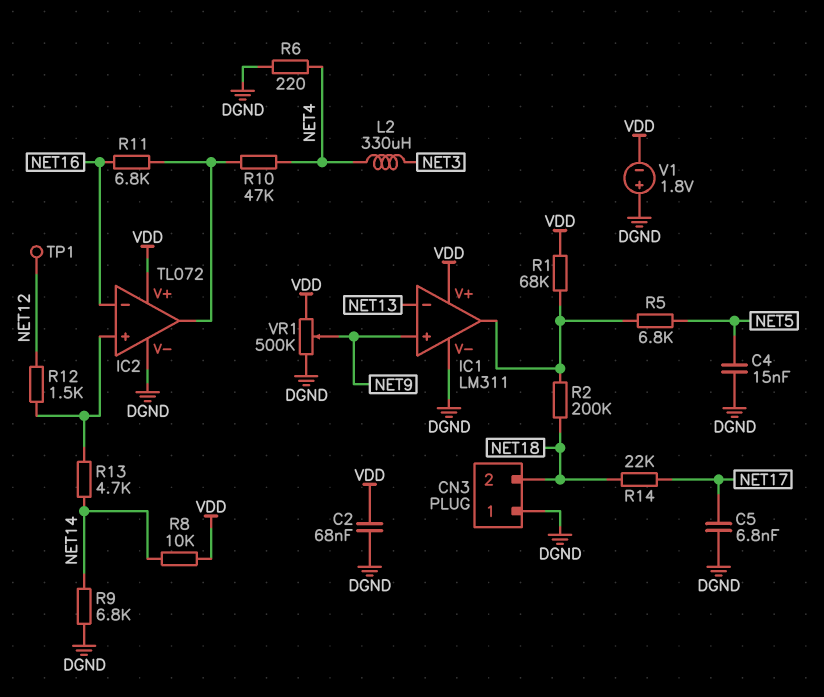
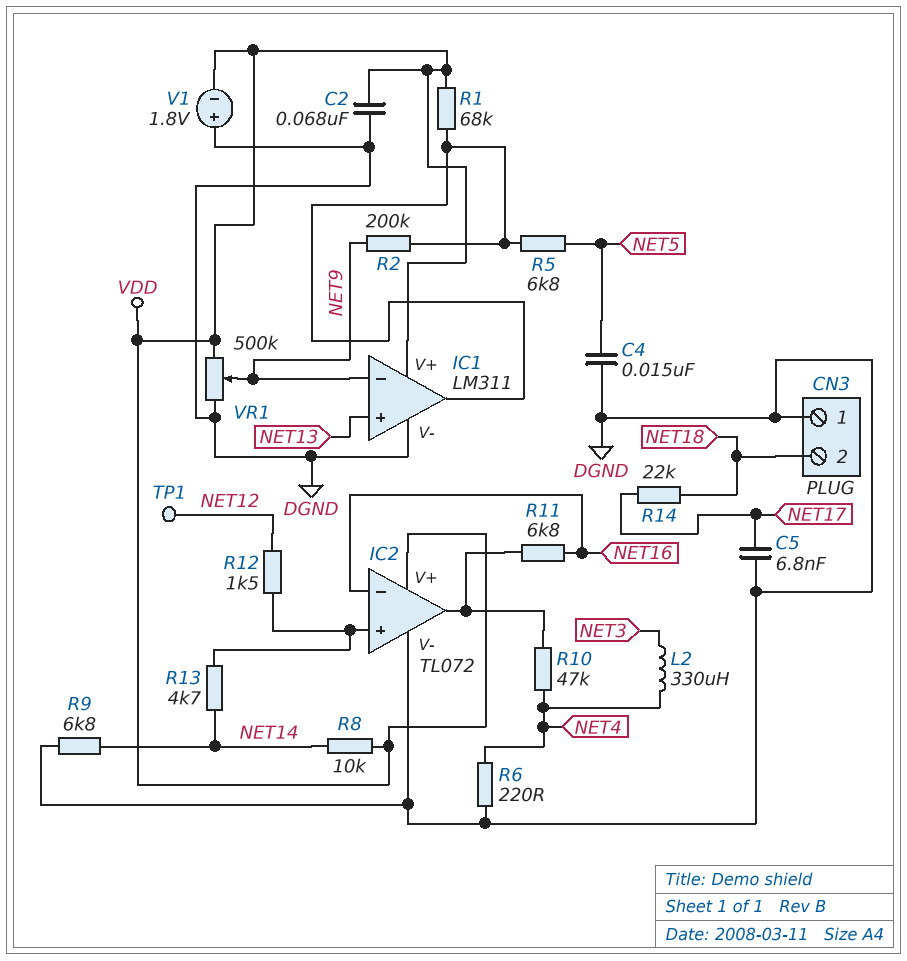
IC1 pin in+: NET9 -> NET13
IC1 pin in-: NET13 -> NET9
R2: 200k (IC1/out, NET18) -> 200k (IC1/out, NET9)

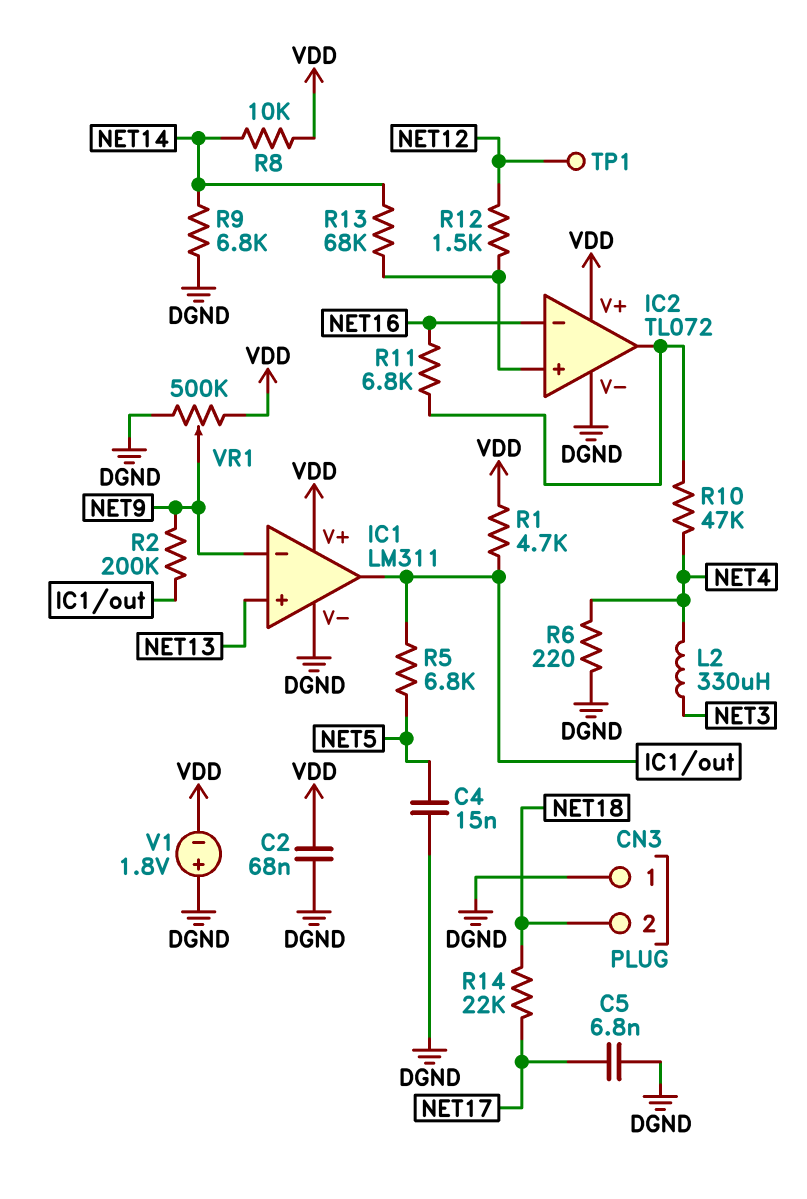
R1: 68k (IC1/out, VDD) -> 4.7k (IC1/out, VDD)
R13: 4.7k (IC2/in+, NET14) -> 68k (IC2/in+, NET14)

